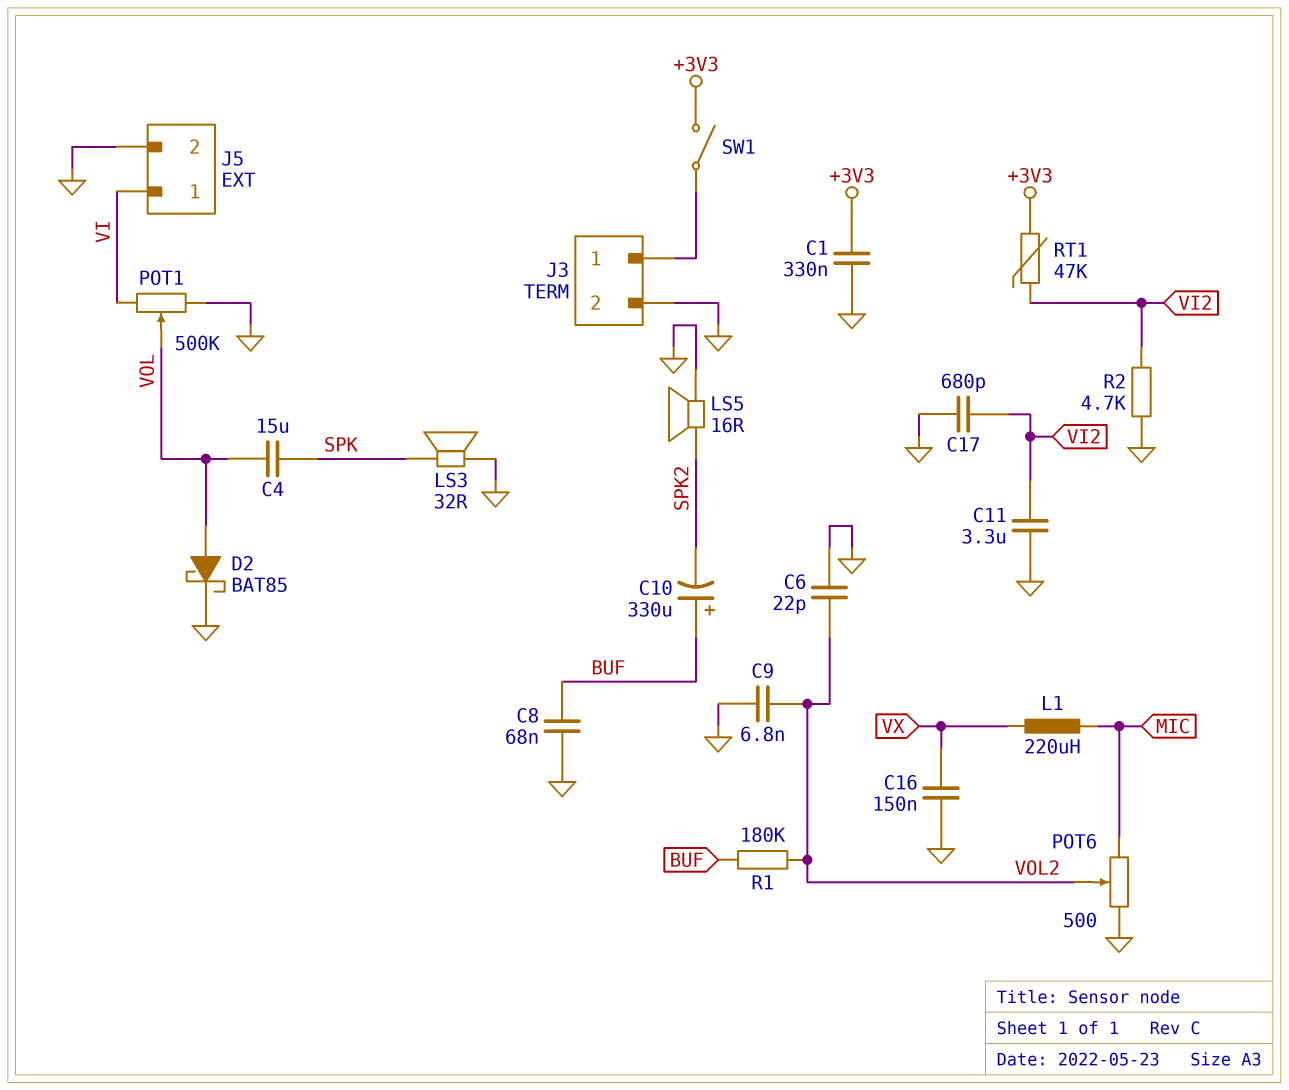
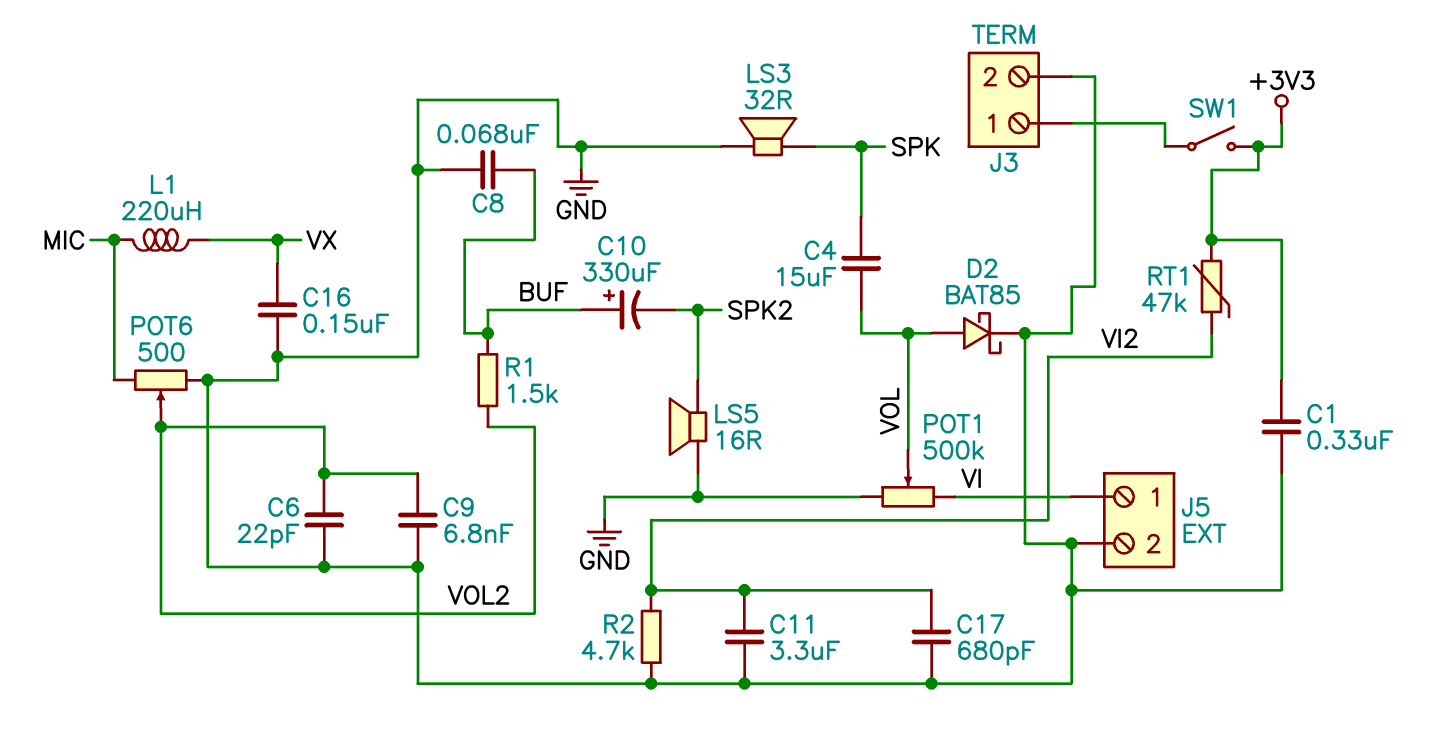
R1: 180k (BUF, VOL2) -> 1.5k (BUF, VOL2)

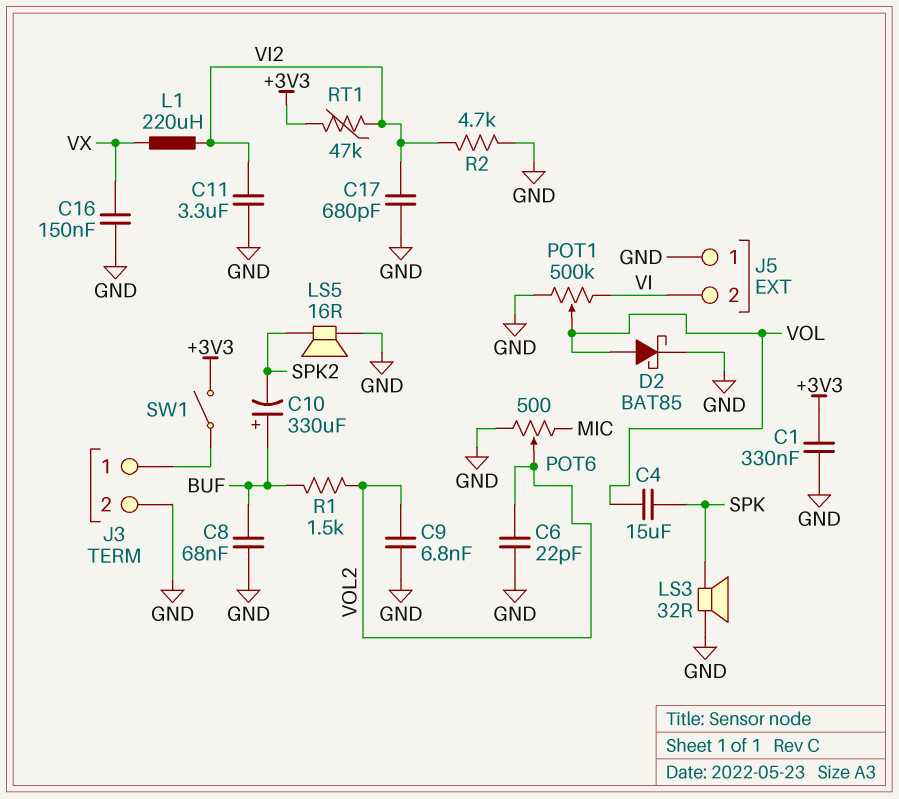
J5 pin 1: VI -> GND
J5 pin 2: GND -> VI
L1: 220uH (MIC, VX) -> 220uH (VI2, VX)

